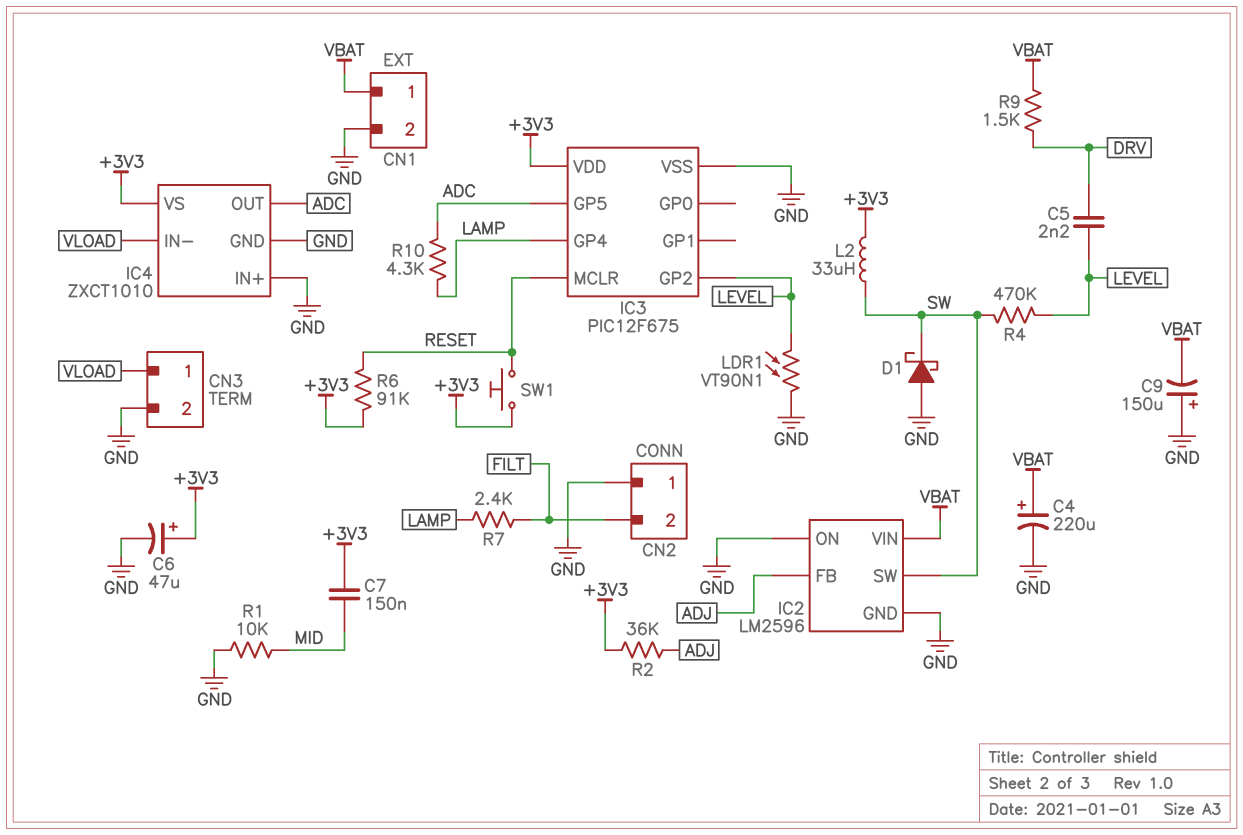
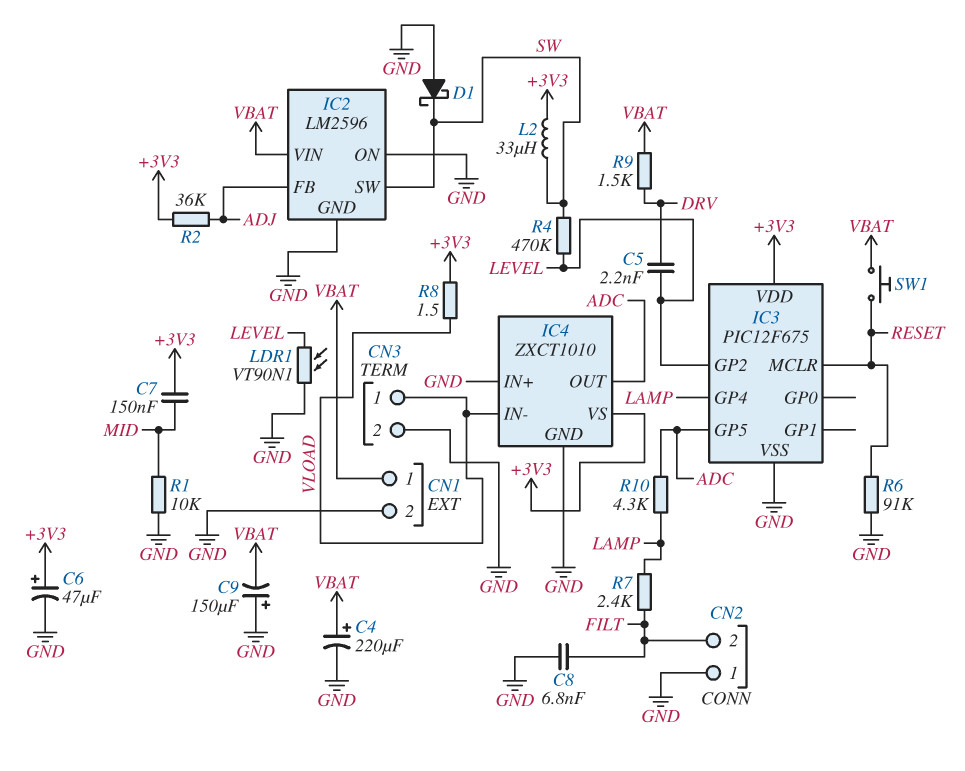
C8: none -> 6.8nF (FILT, GND)
R6: 91k (+3V3, RESET) -> 91k (GND, RESET)
R8: none -> 1.5 (+3V3, VLOAD)
SW1: button (+3V3, RESET) -> button (RESET, VBAT)

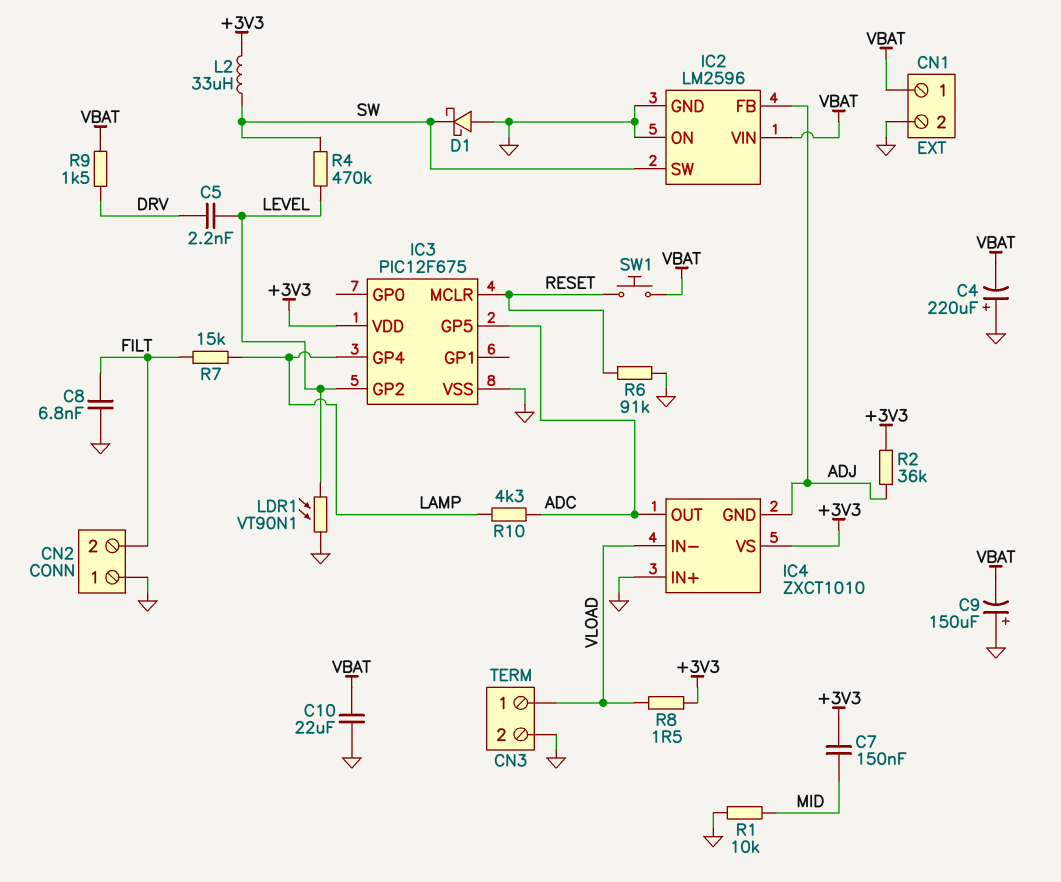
C4: 220uF (plus VBAT, minus GND) -> 220uF (plus GND, minus VBAT)
C6: 47uF (plus +3V3, minus GND) -> none
C10: none -> 22uF (GND, VBAT)
IC4 pin GND: GND -> ADJ
R7: 2.4k (FILT, LAMP) -> 15k (FILT, LAMP)

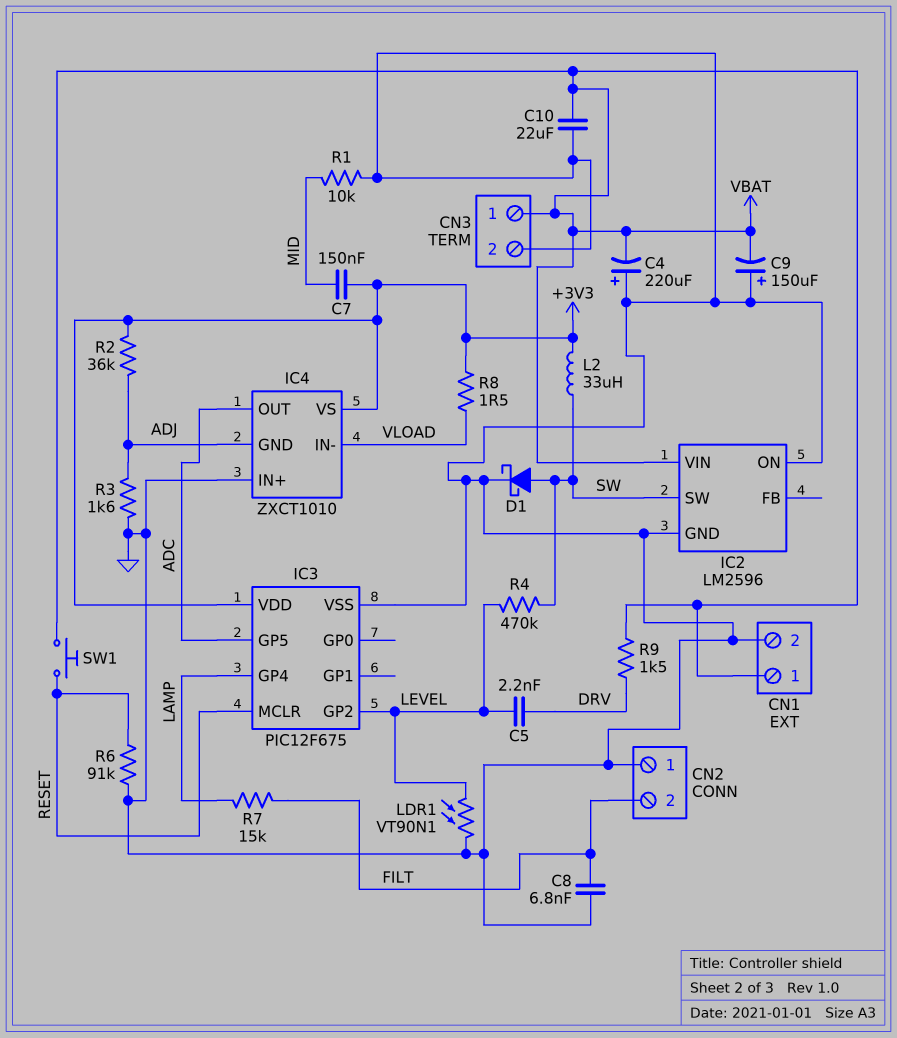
CN3 pin 1: VLOAD -> VBAT
D1: schottky (A GND, K SW) -> schottky (A SW, K GND)
IC2 pin FB: ADJ -> none
R3: none -> 1.6k (ADJ, GND)
R10: 4.3k (ADC, LAMP) -> none

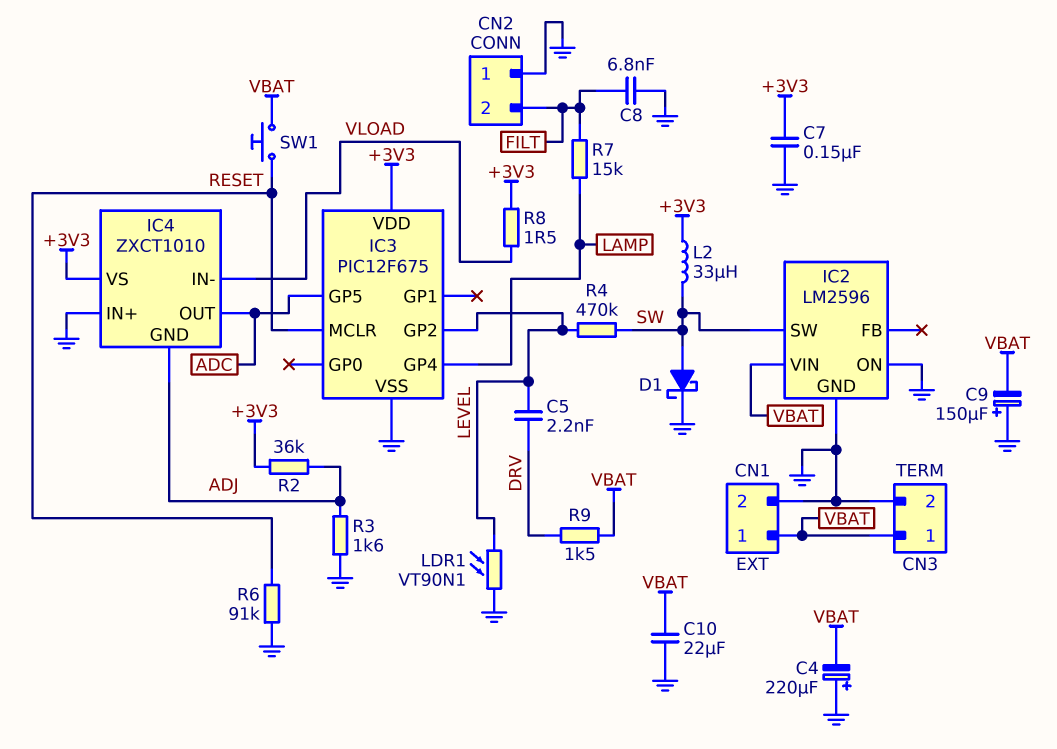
C7: 150nF (+3V3, MID) -> 150nF (+3V3, GND)
R1: 10k (GND, MID) -> none

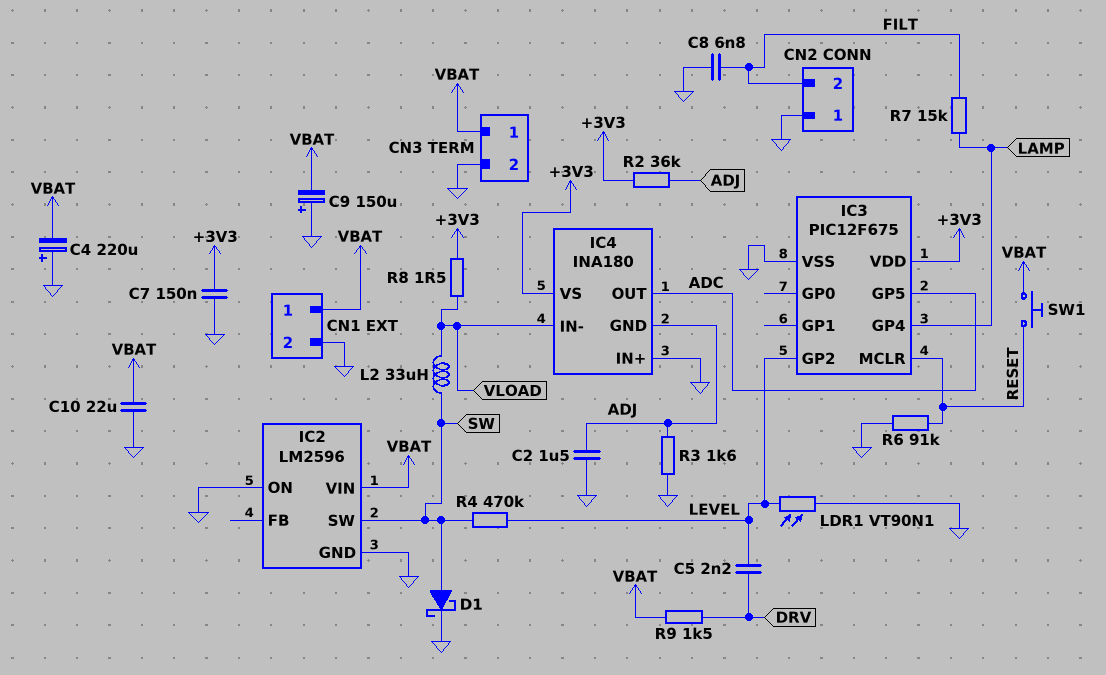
C2: none -> 1.5uF (ADJ, GND)
IC4: ZXCT1010 -> INA180
L2: 33uH (+3V3, SW) -> 33uH (SW, VLOAD)

